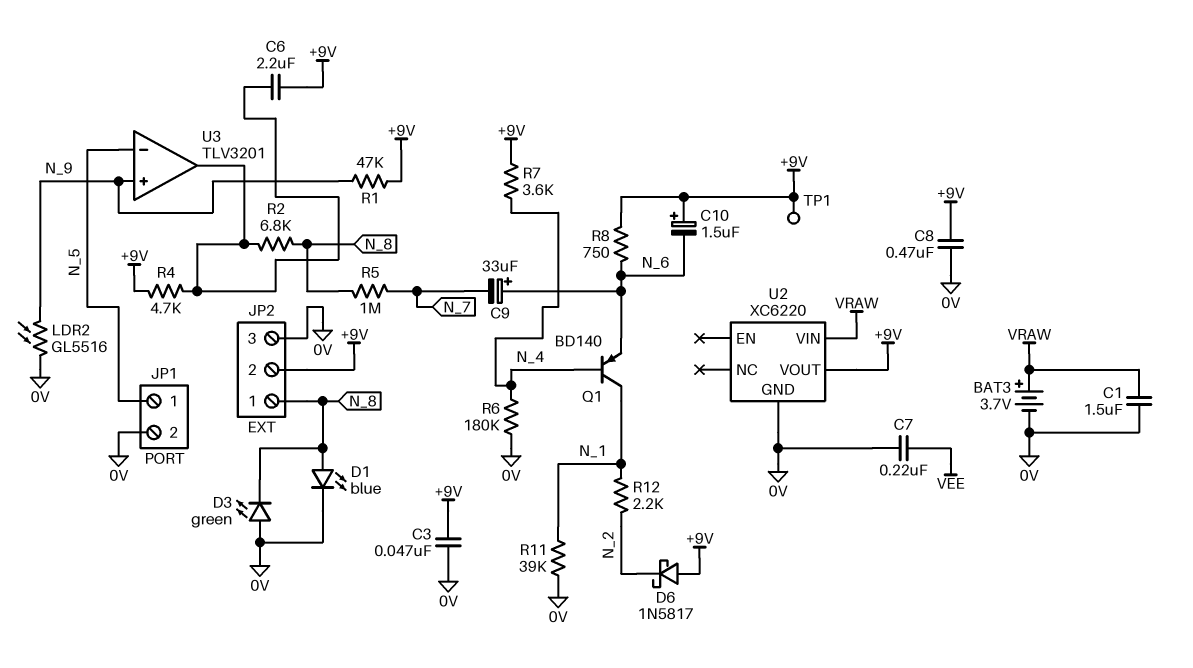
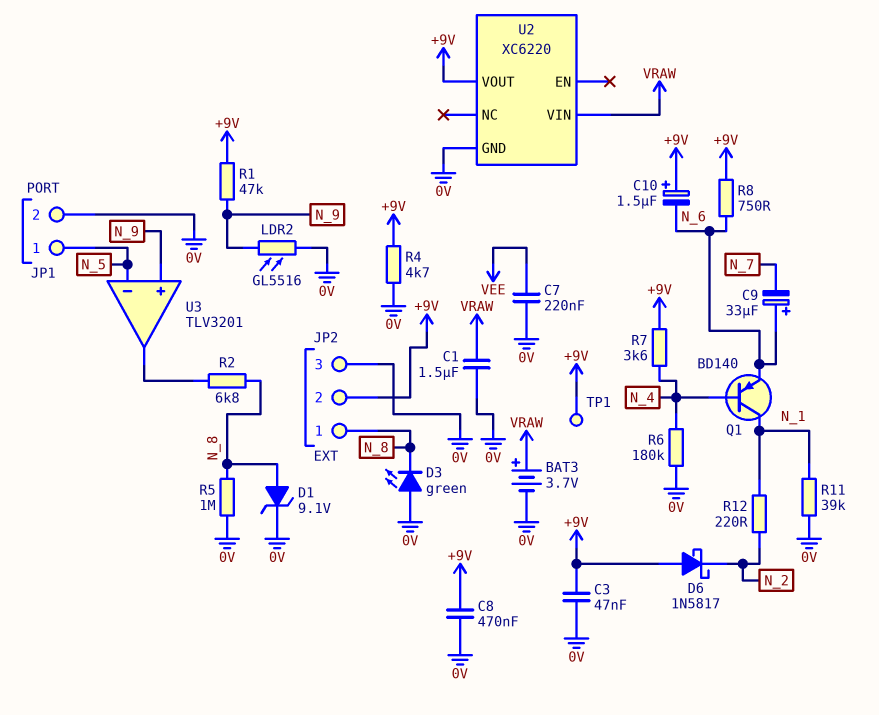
C6: 2.2uF (+9V, U3/out) -> none
D1: LED blue (A N_8, K 0V) -> zener 9.1V (A N_8, K 0V)
R4: 4.7k (+9V, U3/out) -> 4.7k (+9V, 0V)
R5: 1M (N_7, N_8) -> 1M (0V, N_8)
R12: 2.2k (N_1, N_2) -> 220 (N_1, N_2)

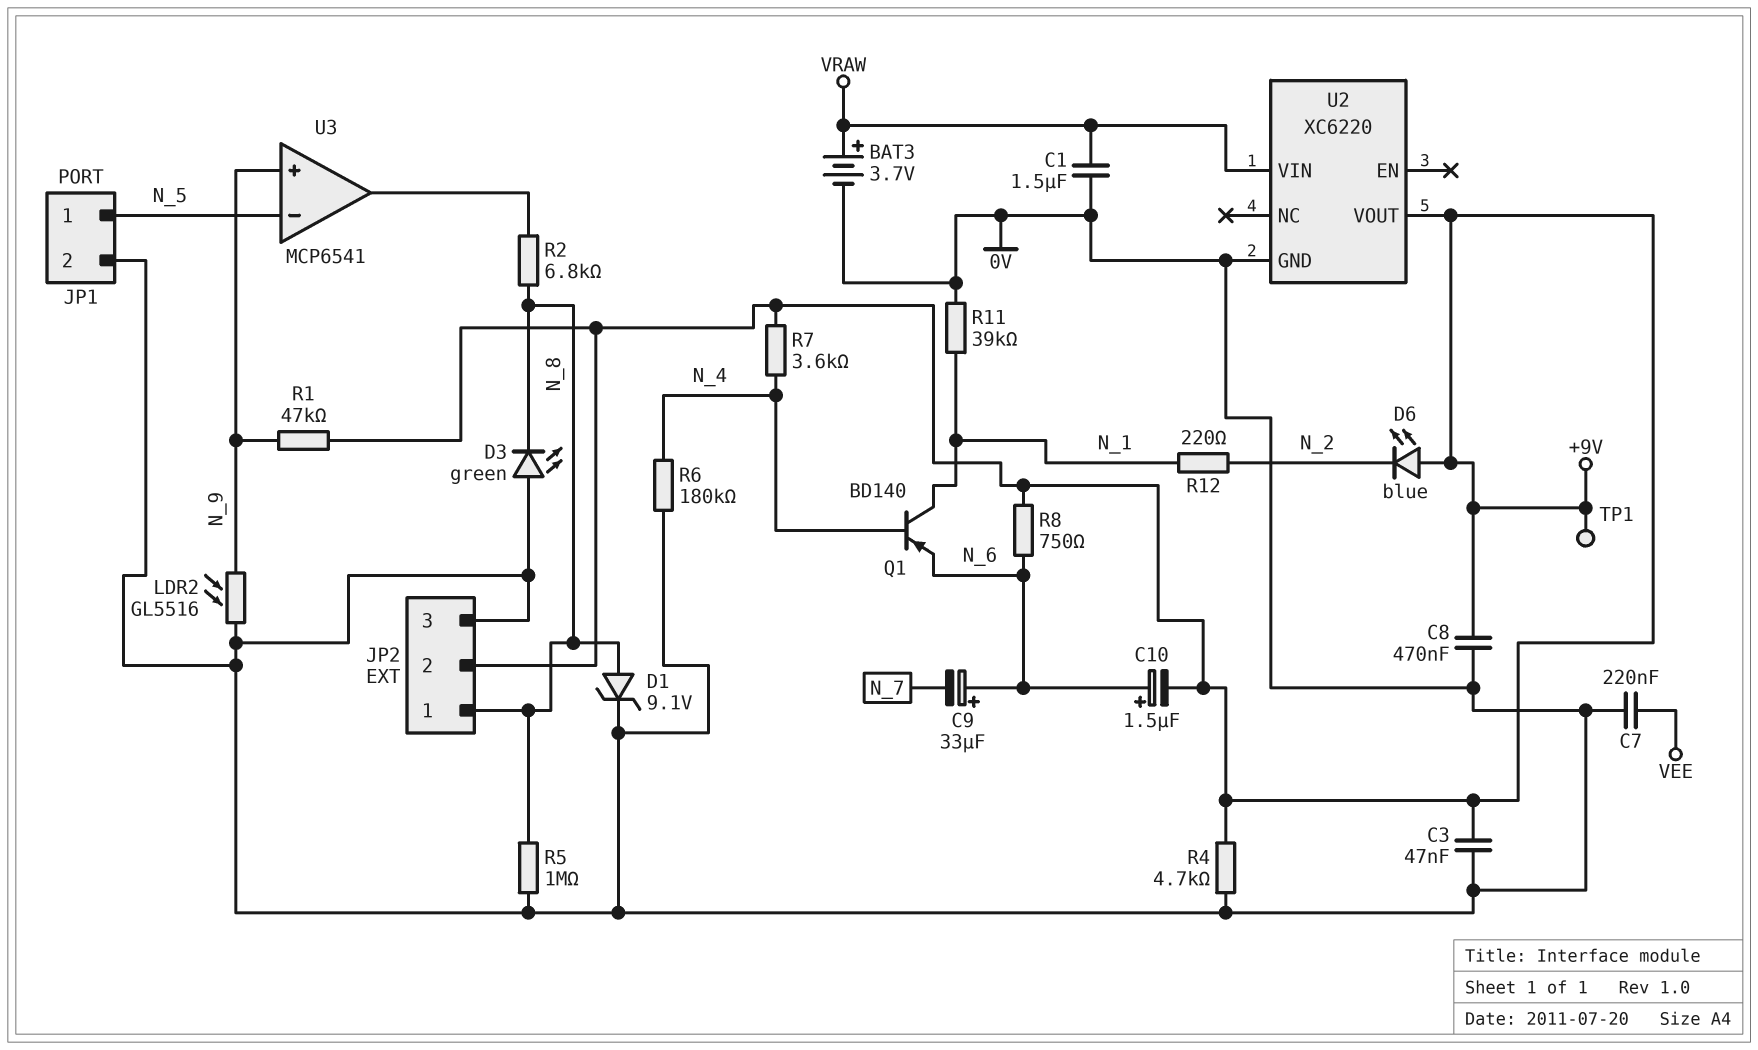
C10: 1.5uF (plus +9V, minus N_6) -> 1.5uF (plus N_6, minus +9V)
D6: schottky 1N5817 (A +9V, K N_2) -> LED blue (A +9V, K N_2)
U3: TLV3201 -> MCP6541

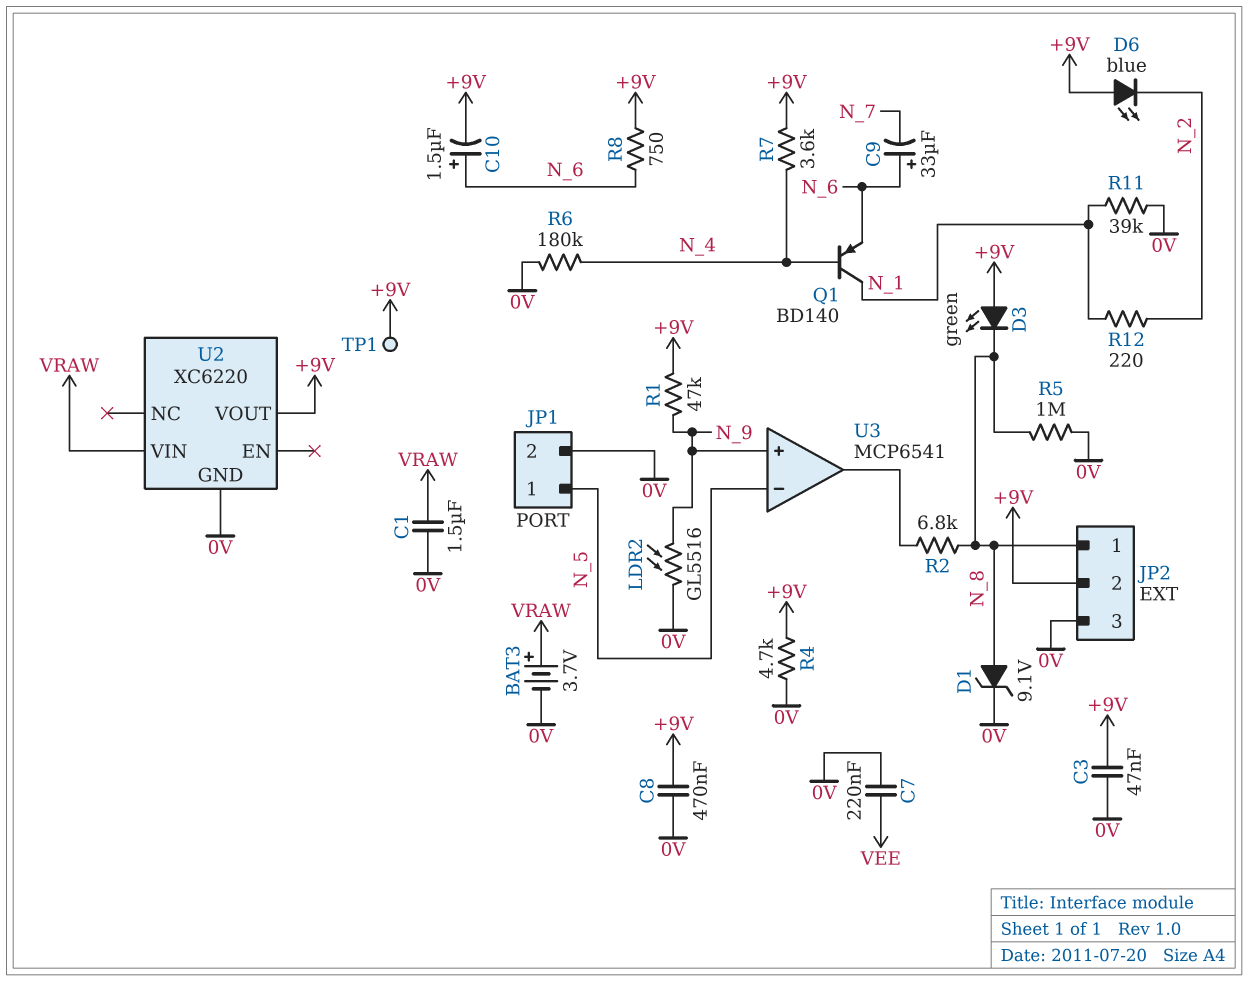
D3: LED green (A 0V, K N_8) -> LED green (A +9V, K N_8)

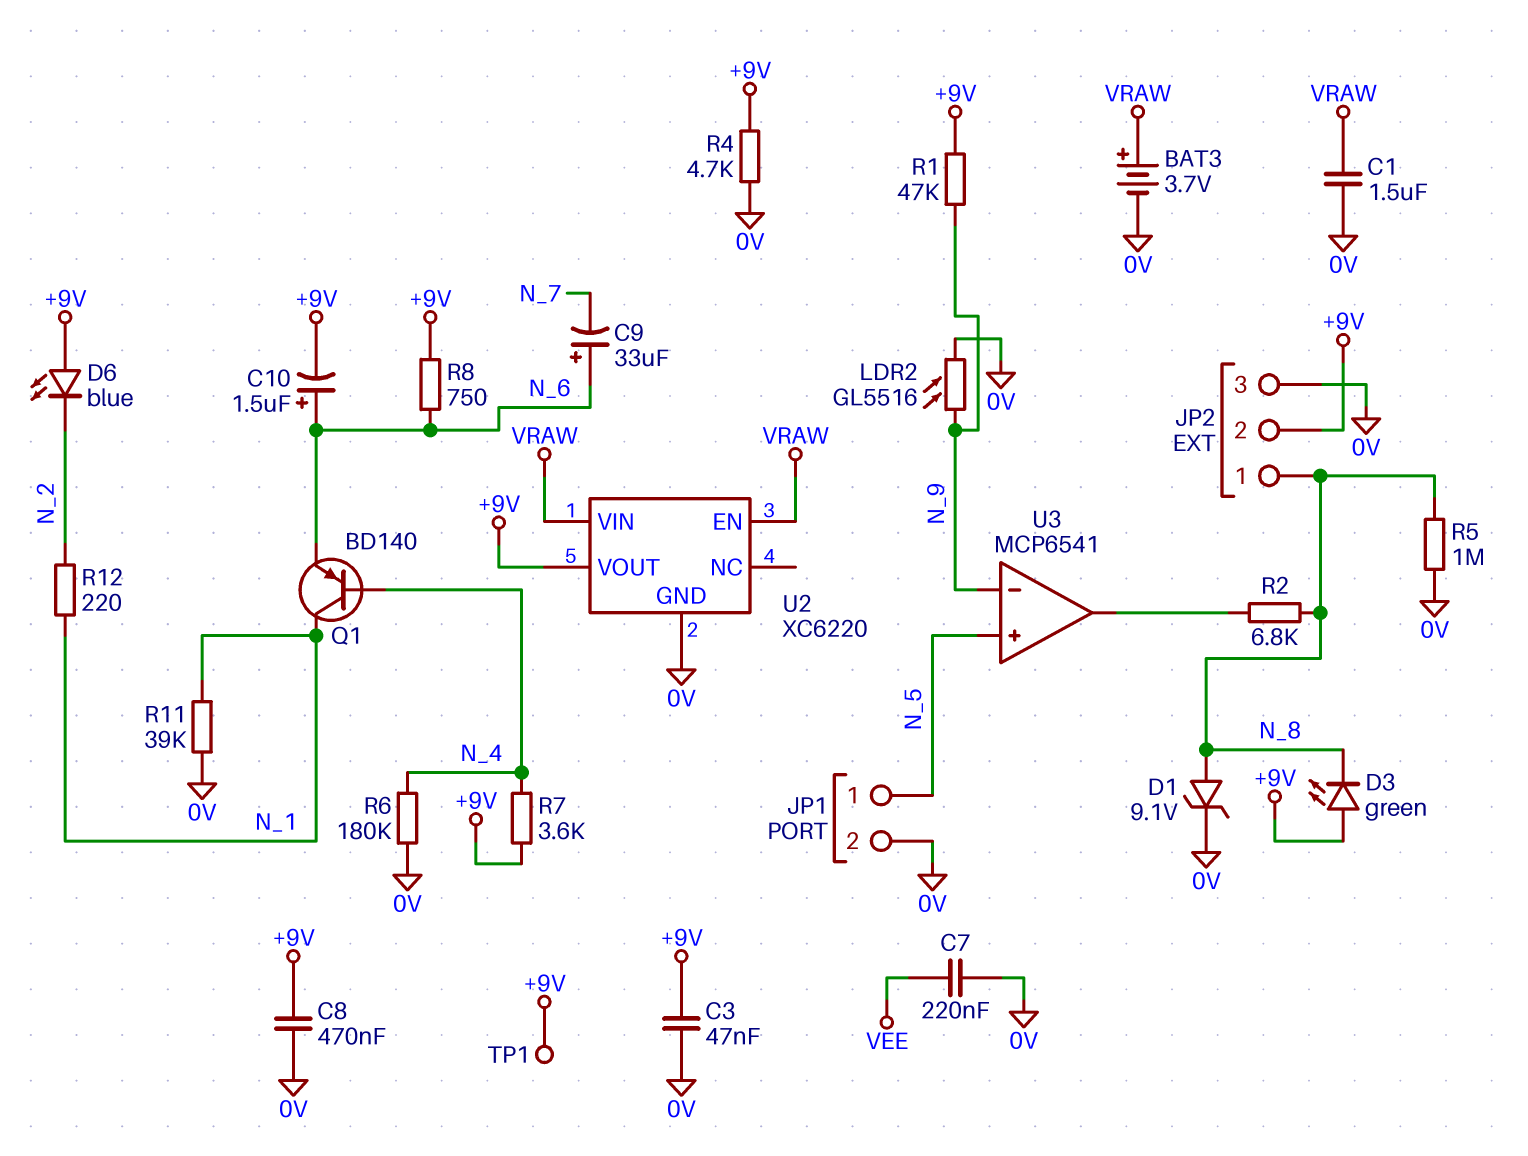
U2 pin EN: none -> VRAW
U3 pin in+: N_9 -> N_5
U3 pin in-: N_5 -> N_9

